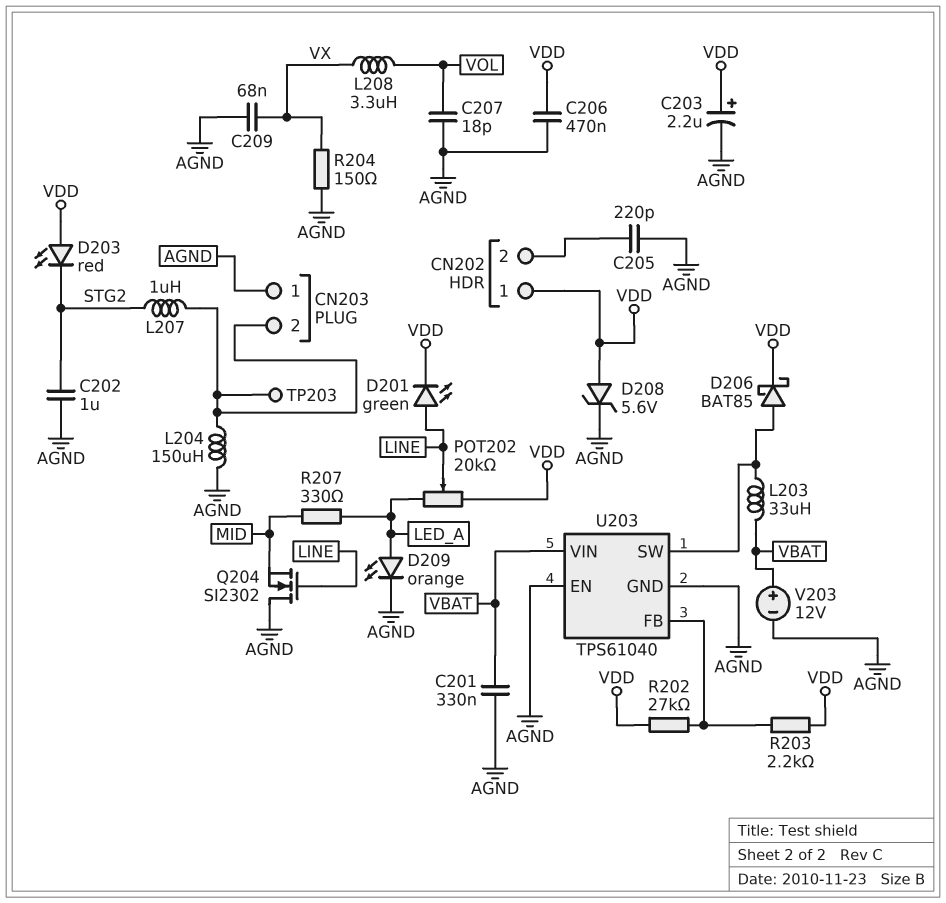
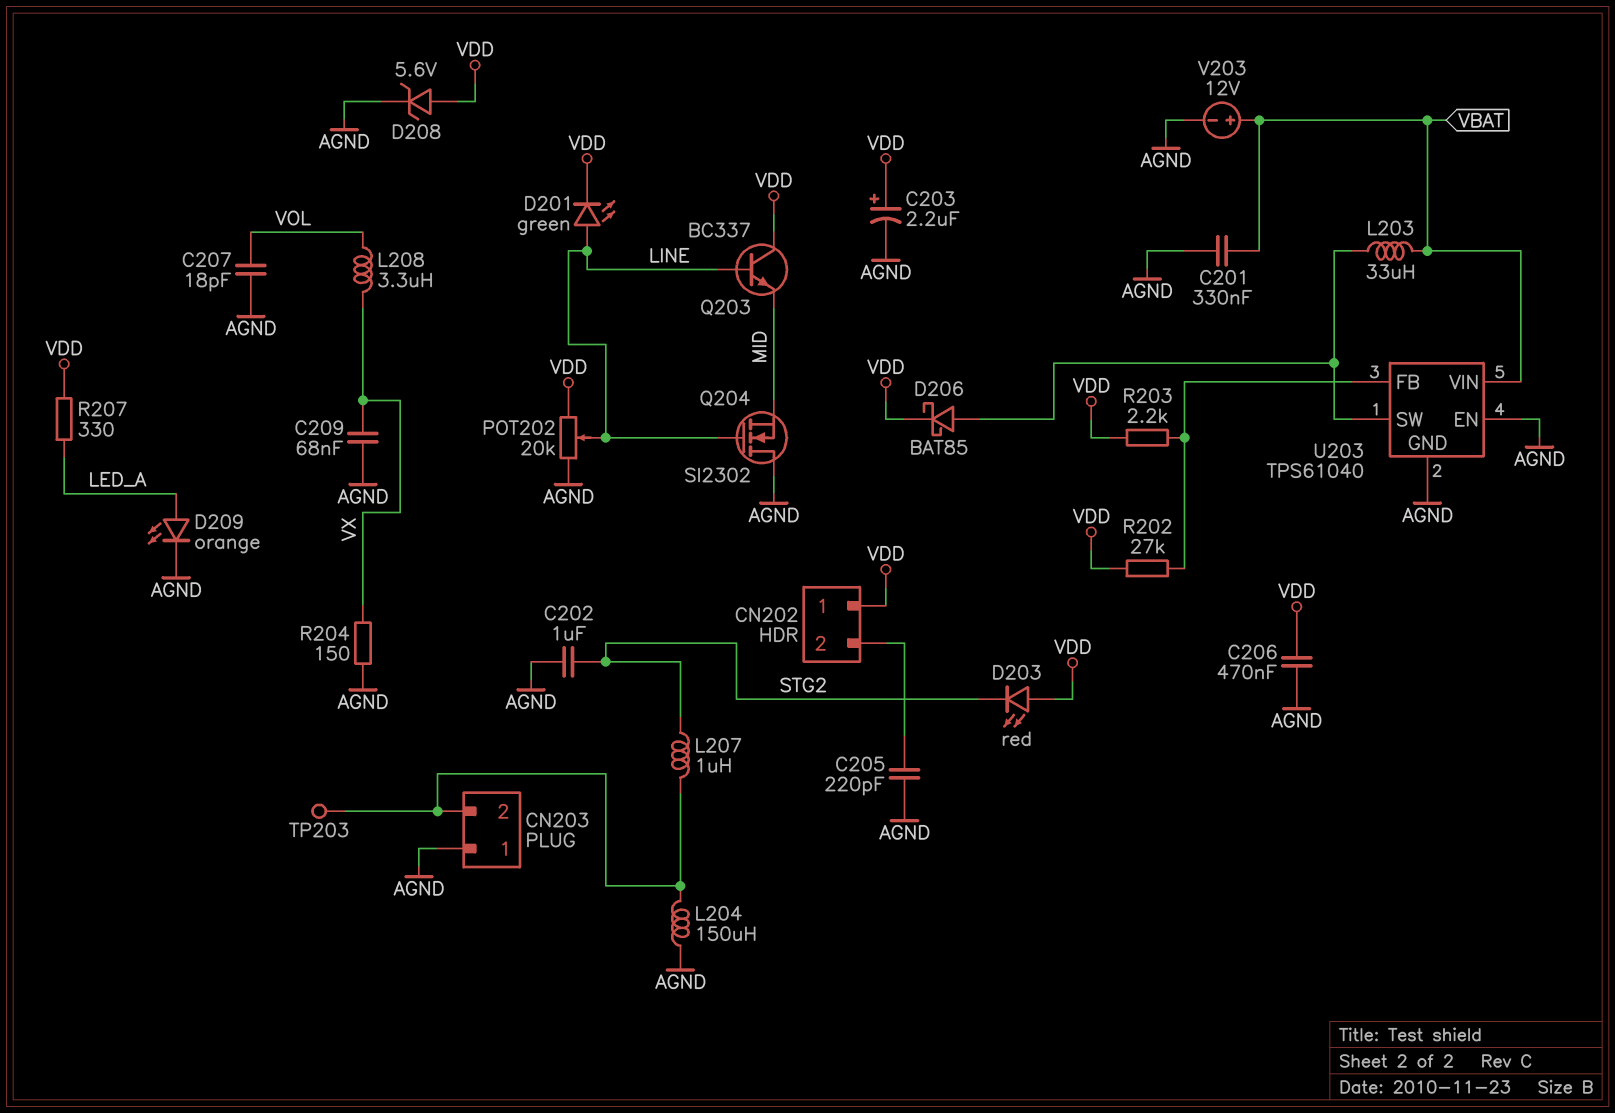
POT202: 20k (LED_A, VDD, wiper LINE) -> 20k (AGND, VDD, wiper LINE)
Q203: none -> NPN BC337 (B LINE, C VDD, E MID)
R207: 330 (LED_A, MID) -> 330 (LED_A, VDD)

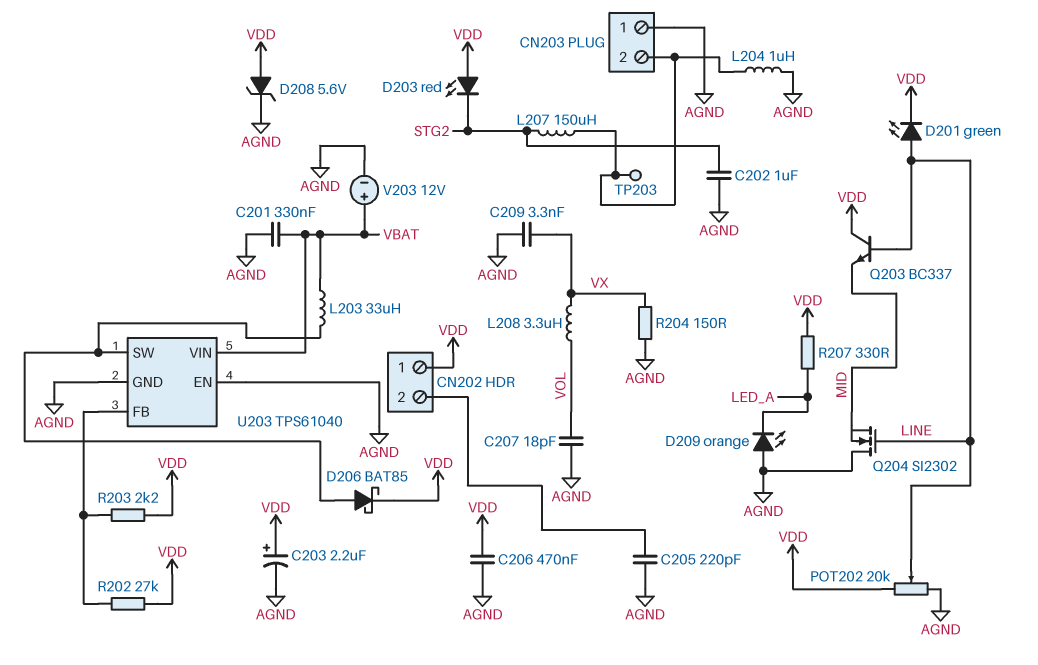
C209: 68nF (AGND, VX) -> 3.3nF (AGND, VX)
D209: LED orange (A LED_A, K AGND) -> LED orange (A AGND, K LED_A)
L204: 150uH (AGND, CN203/2) -> 1uH (AGND, CN203/2)
L207: 1uH (CN203/2, STG2) -> 150uH (CN203/2, STG2)

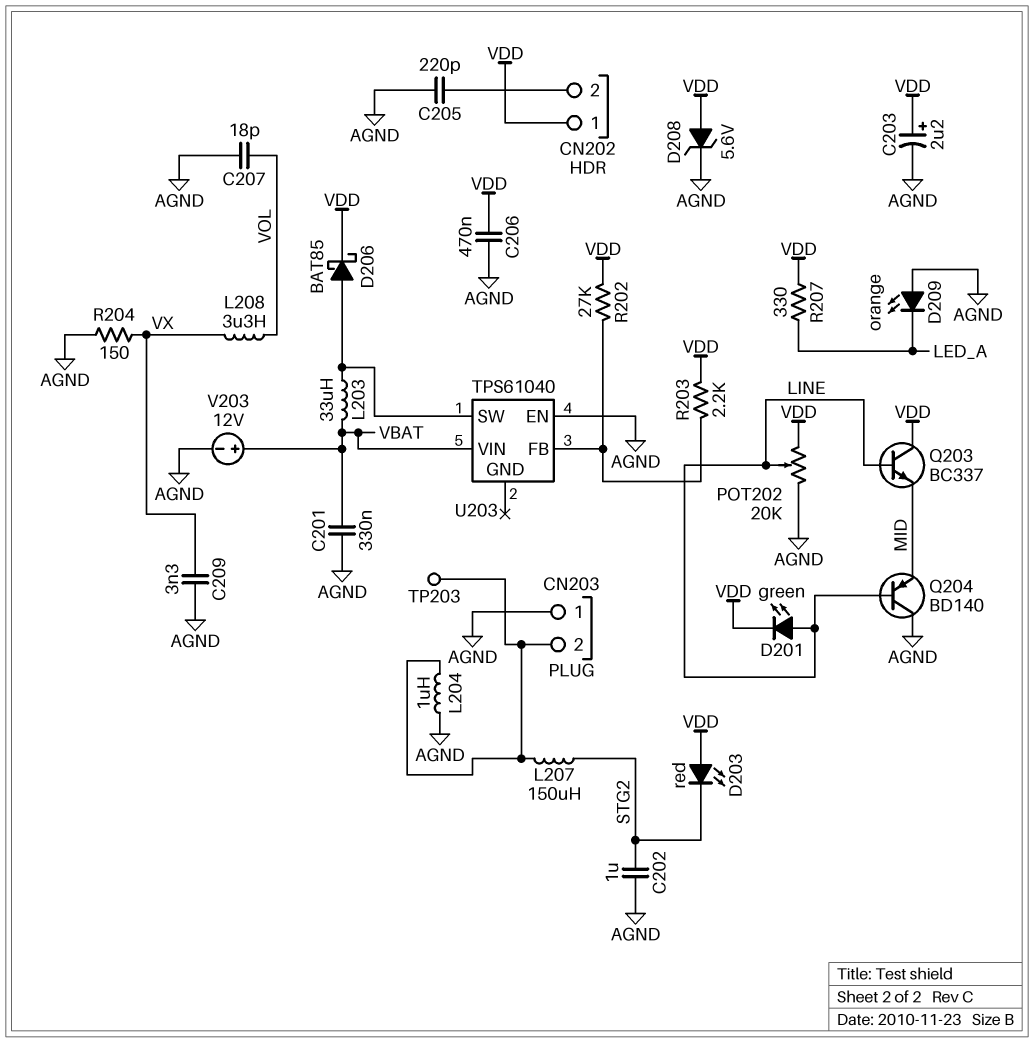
Q204: NMOS SI2302 (G LINE, D AGND, S MID) -> PNP BD140 (B LINE, C AGND, E MID)
U203 pin GND: AGND -> none

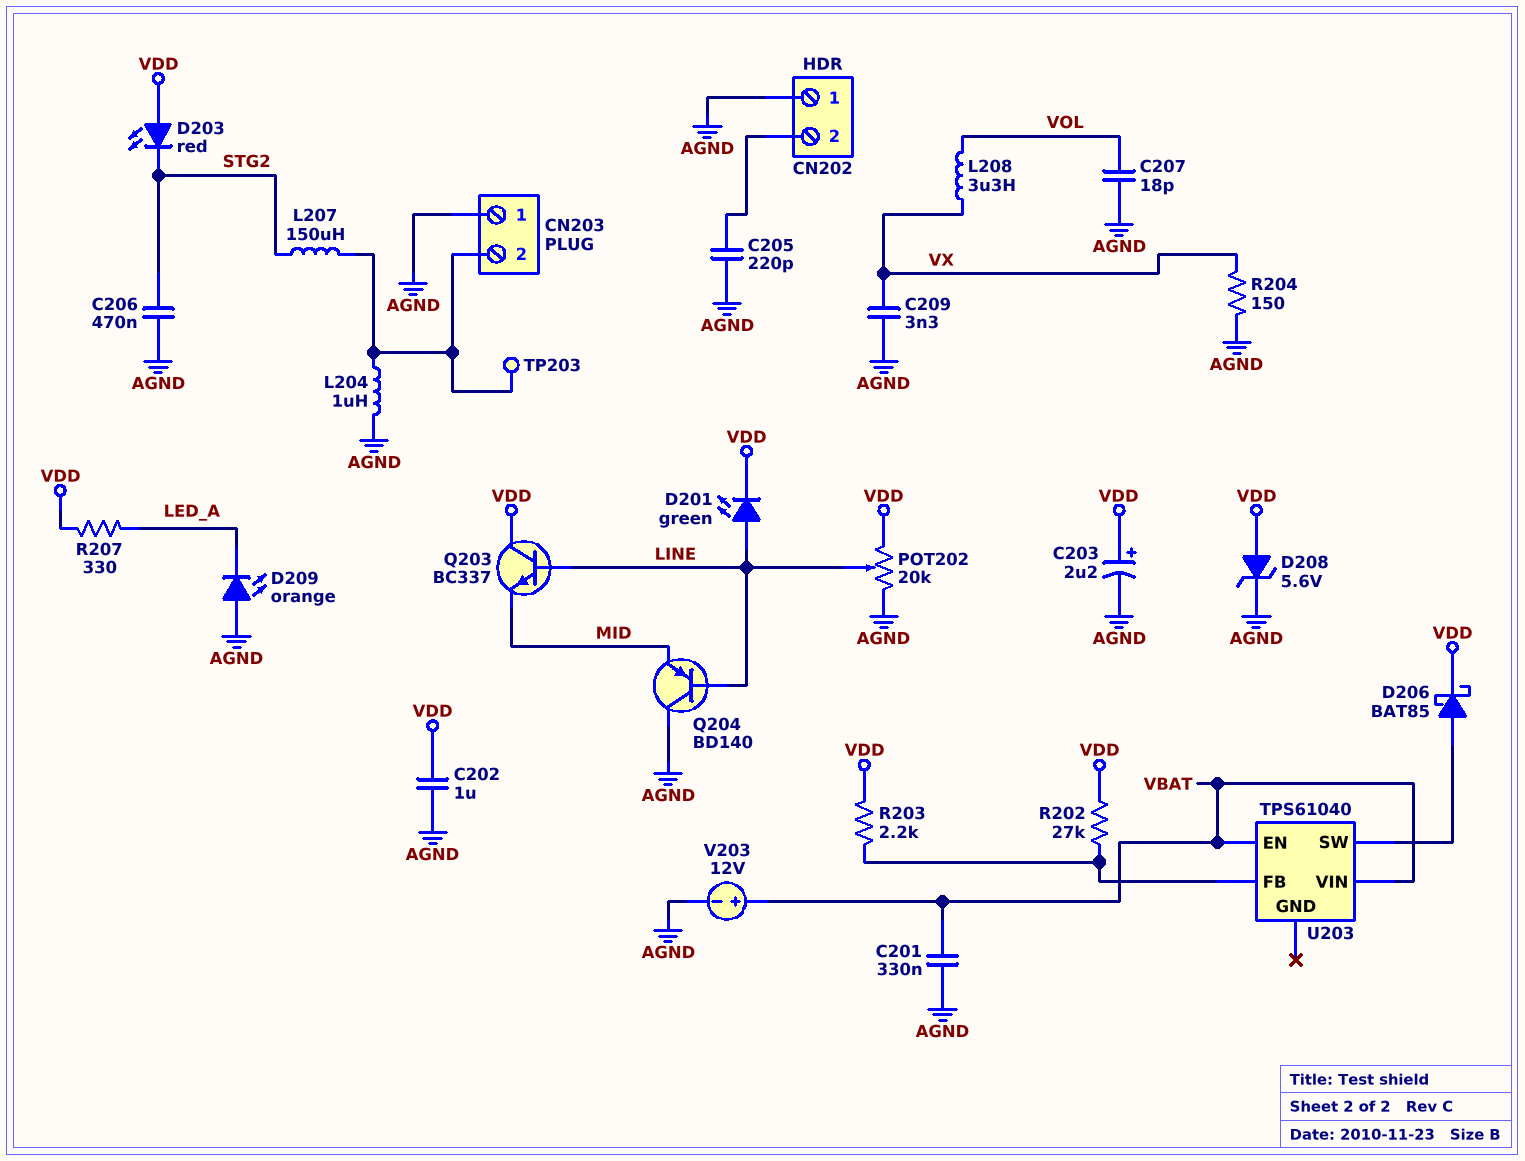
C202: 1uF (AGND, STG2) -> 1uF (AGND, VDD)
C206: 470nF (AGND, VDD) -> 470nF (AGND, STG2)
CN202 pin 1: VDD -> AGND
L203: 33uH (U203/SW, VBAT) -> none
U203 pin EN: AGND -> VBAT

